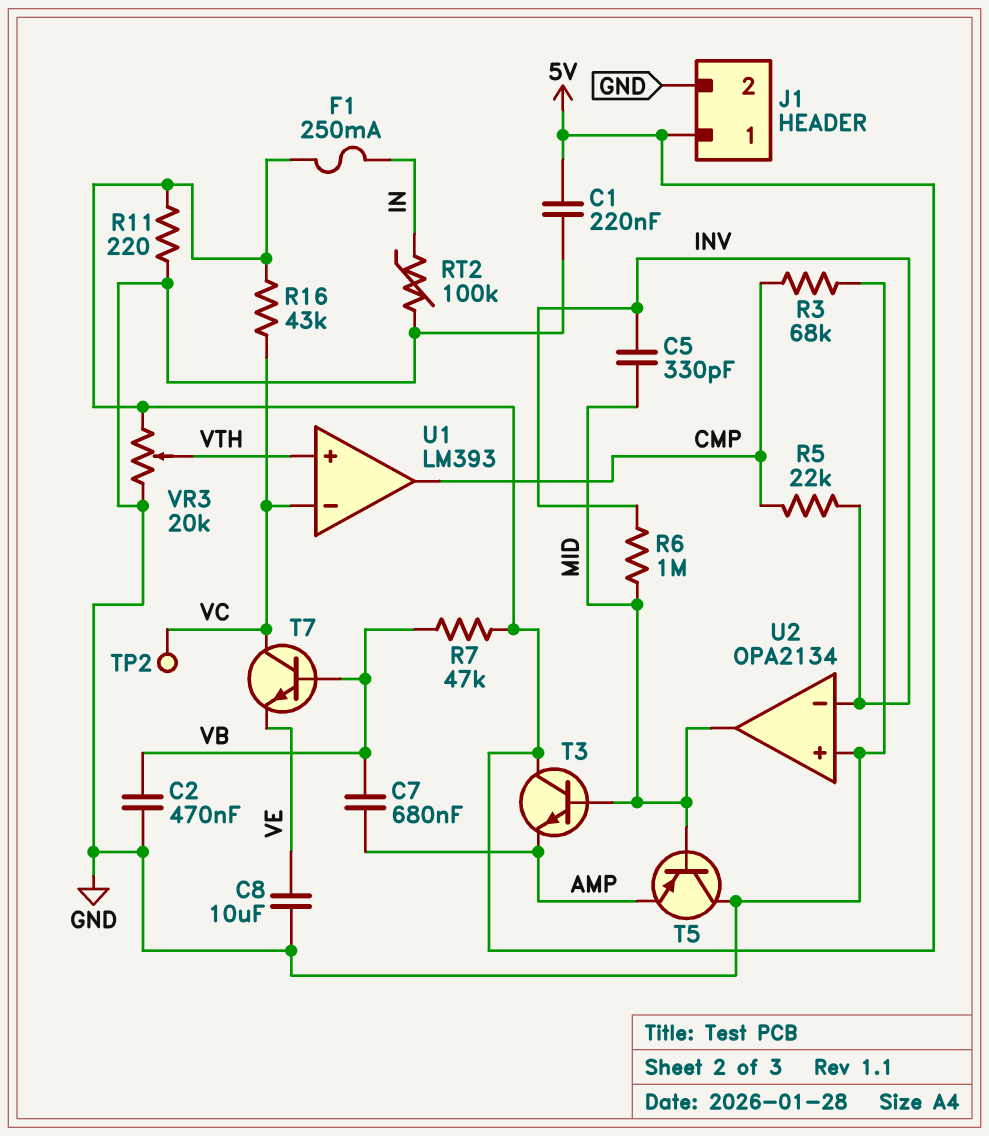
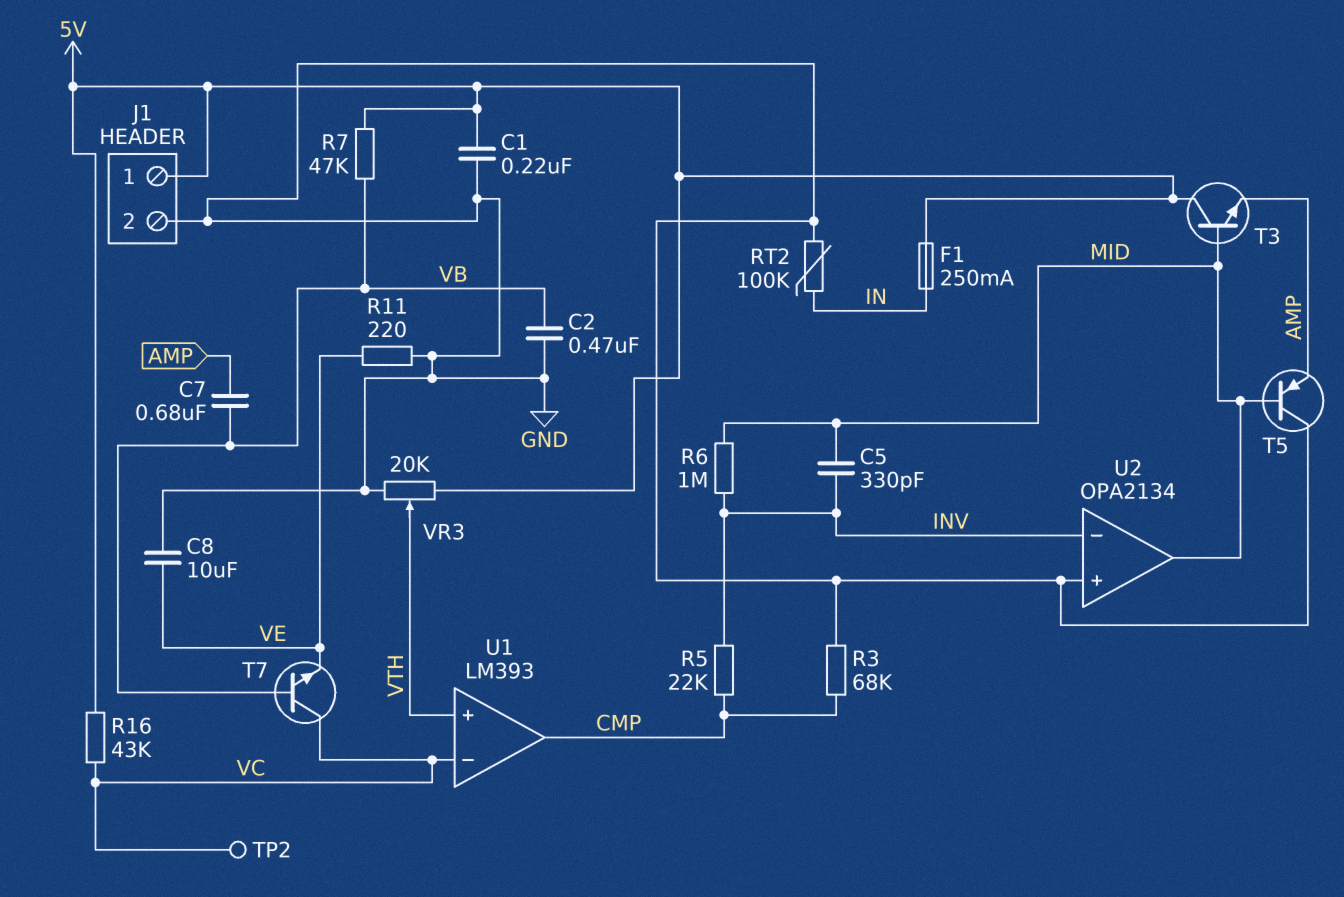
R11: 220 (5V, GND) -> 220 (GND, VE)

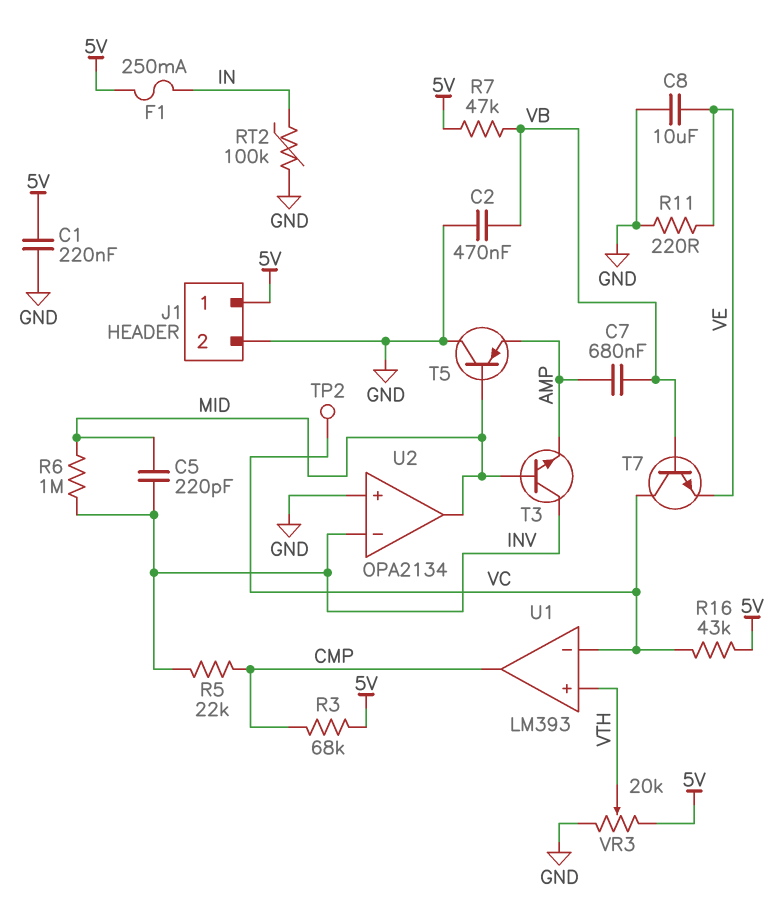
C5: 330pF (INV, MID) -> 220pF (INV, MID)
R3: 68k (CMP, GND) -> 68k (5V, CMP)
T3: NPN (B MID, C 5V, E AMP) -> NPN (B MID, C INV, E AMP)

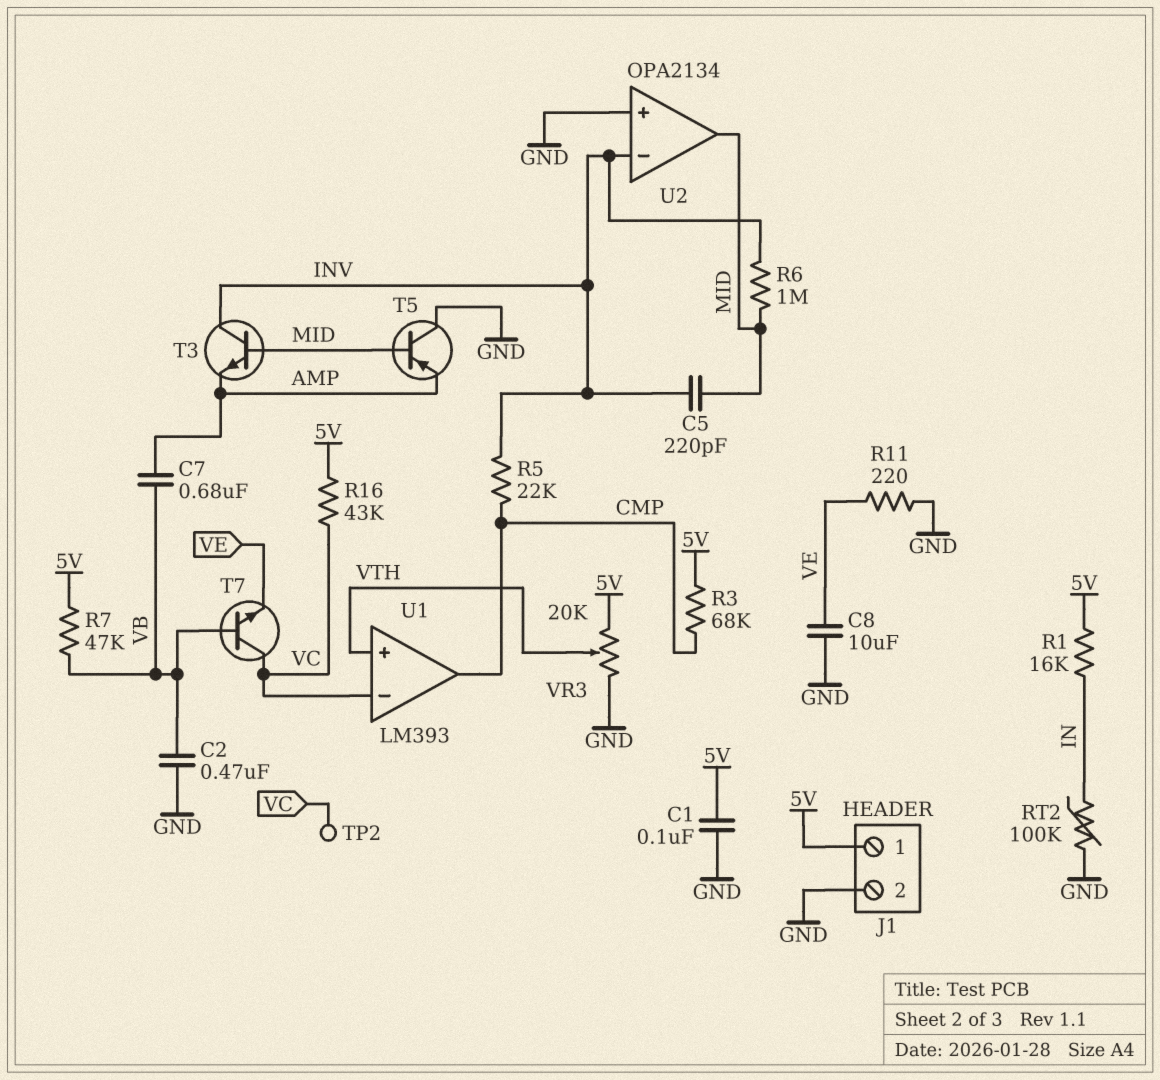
C1: 220nF (5V, GND) -> 100nF (5V, GND)
F1: 250mA (5V, IN) -> none
R1: none -> 16k (5V, IN)

